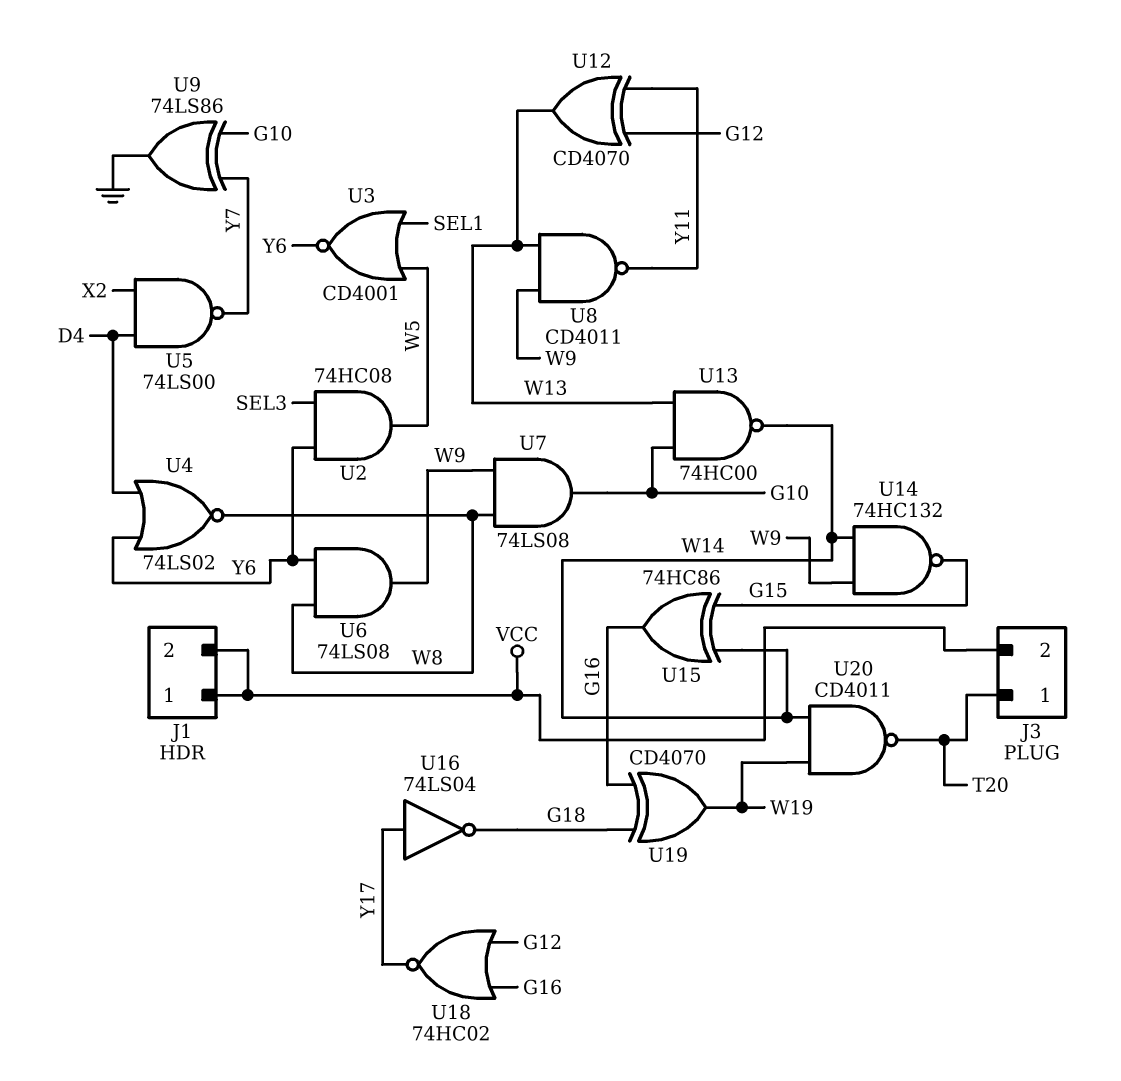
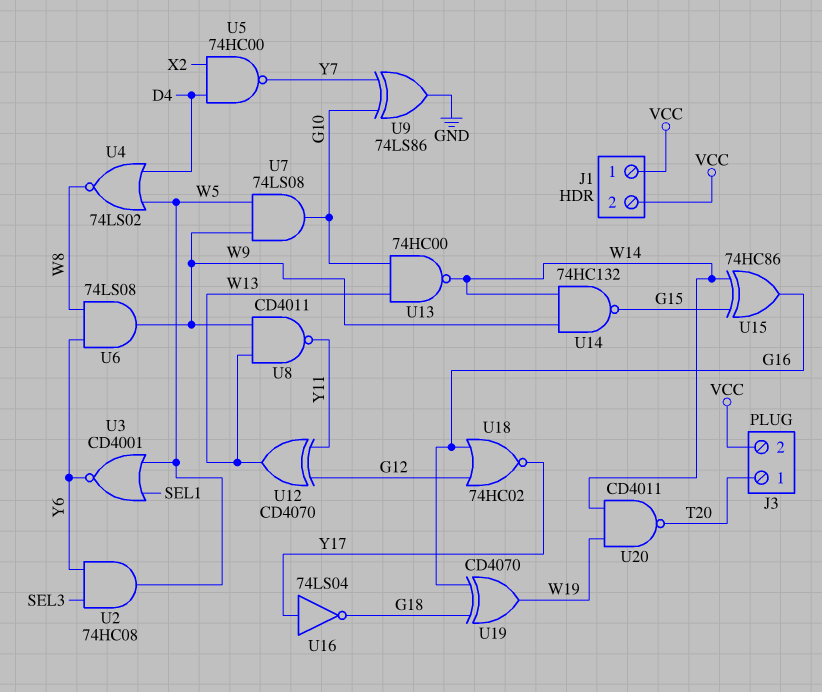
U4: NOR 74LS02 (in D4, in Y6, out W8) -> NOR 74LS02 (in D4, in W5, out W8)
U5: NAND 74LS00 (in D4, in X2, out Y7) -> NAND 74HC00 (in D4, in X2, out Y7)
U7: AND 74LS08 (in W8, in W9, out G10) -> AND 74LS08 (in W5, in W9, out G10)

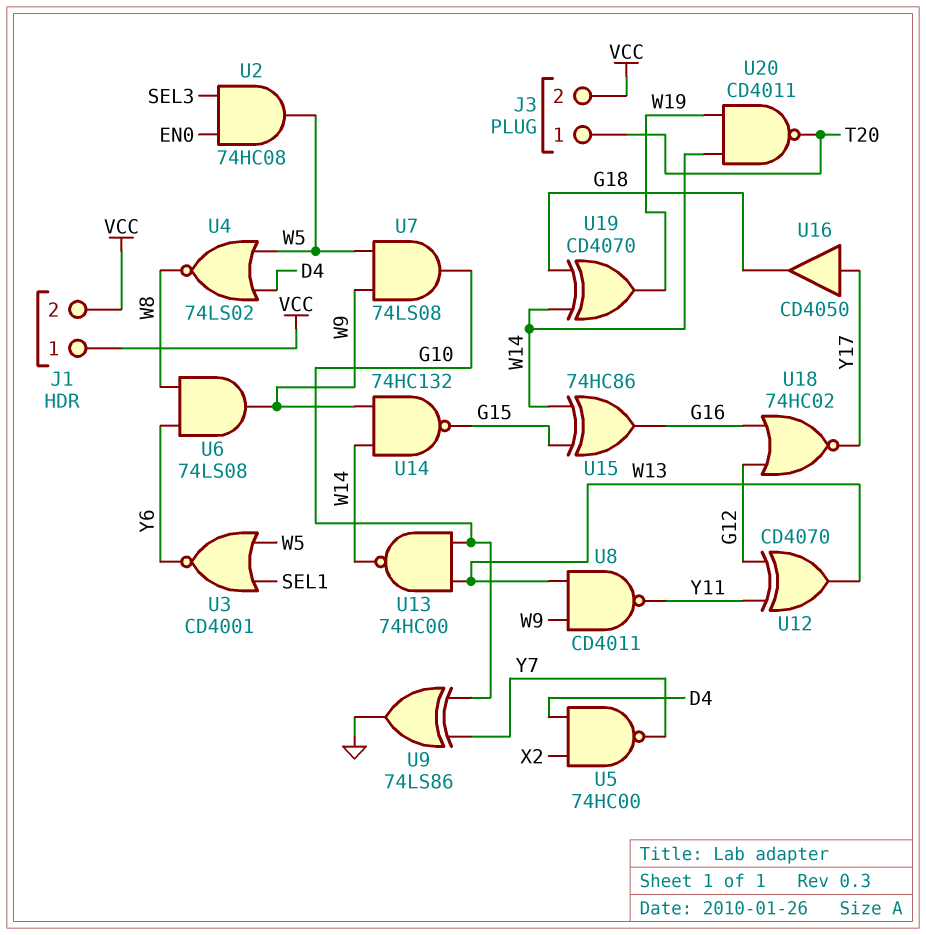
U2: AND 74HC08 (in SEL3, in Y6, out W5) -> AND 74HC08 (in EN0, in SEL3, out W5)
U16: NOT 74LS04 (in Y17, out G18) -> buffer CD4050 (in Y17, out G18)
U19: XOR CD4070 (in G16, in G18, out W19) -> XOR CD4070 (in G18, in W14, out W19)

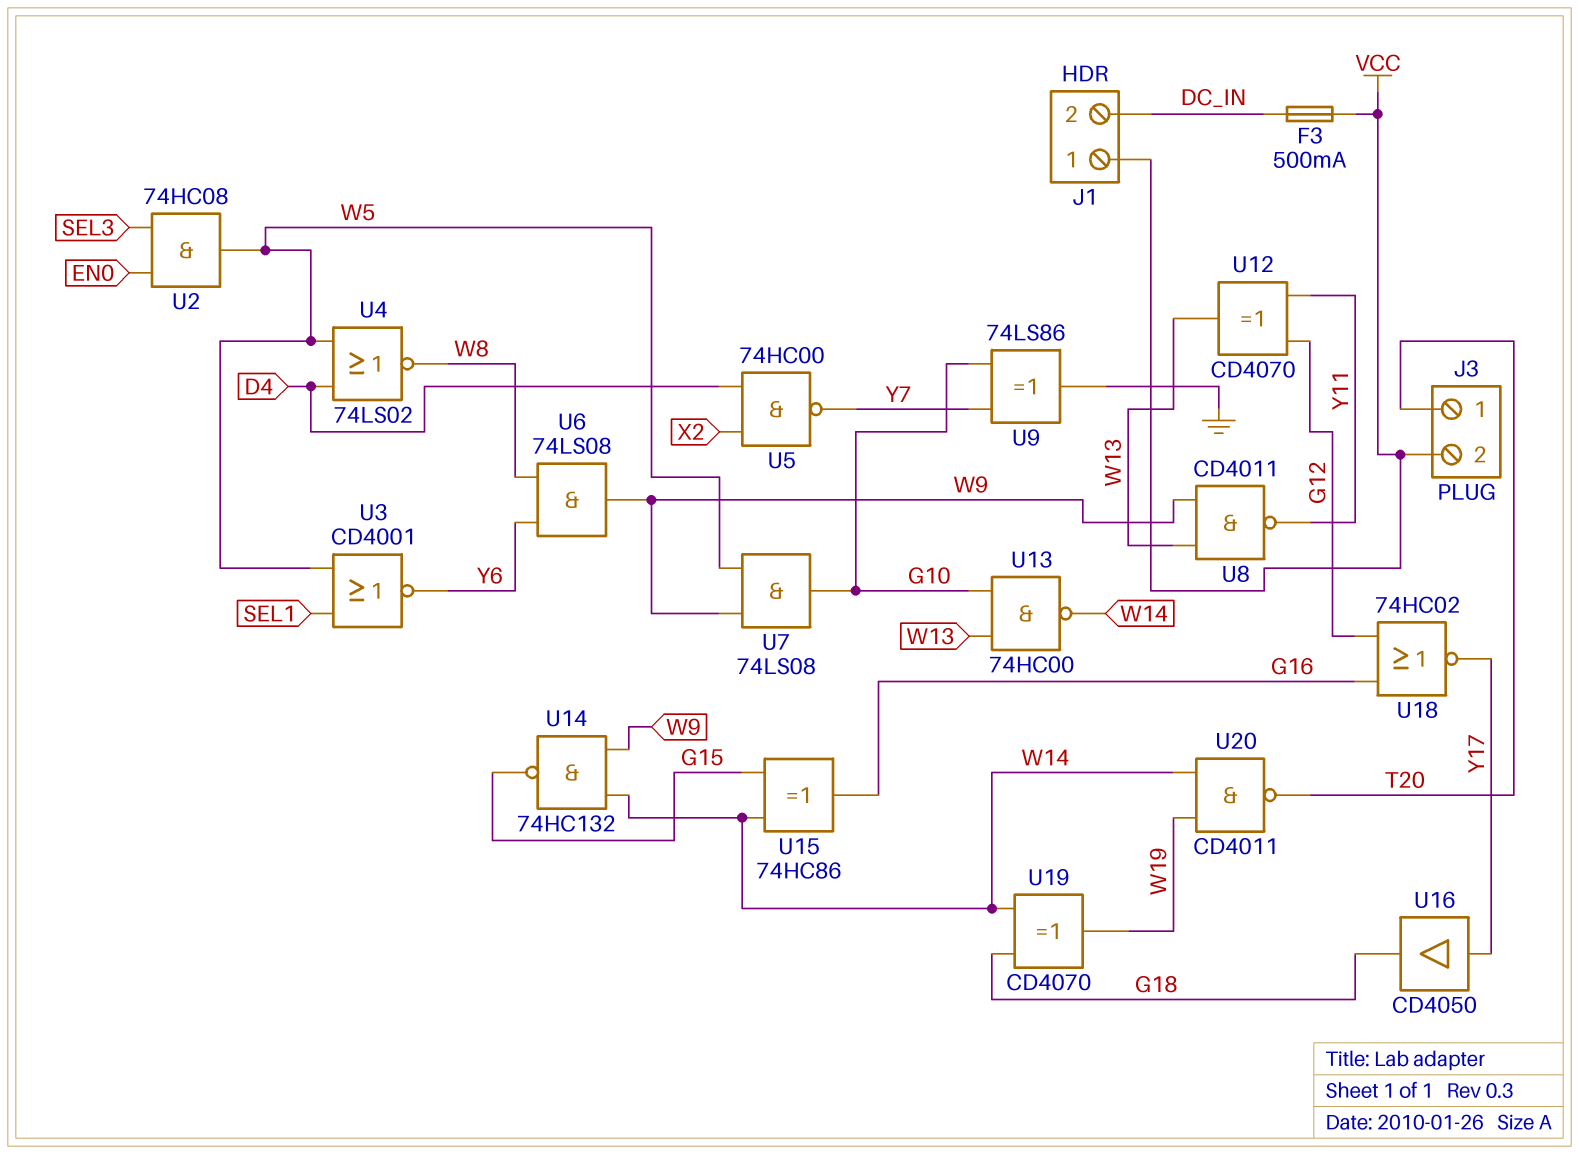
F3: none -> 500mA (DC_IN, VCC)
J1 pin 2: VCC -> DC_IN

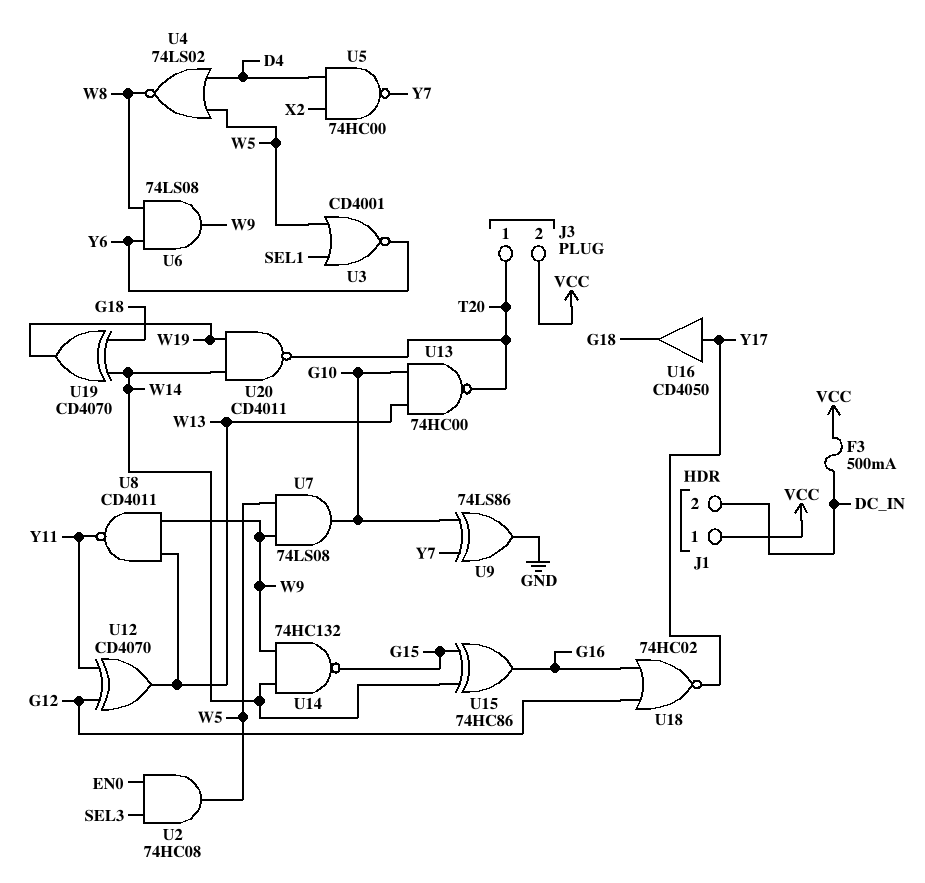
U13: NAND 74HC00 (in G10, in W13, out W14) -> NAND 74HC00 (in G10, in W13, out T20)

